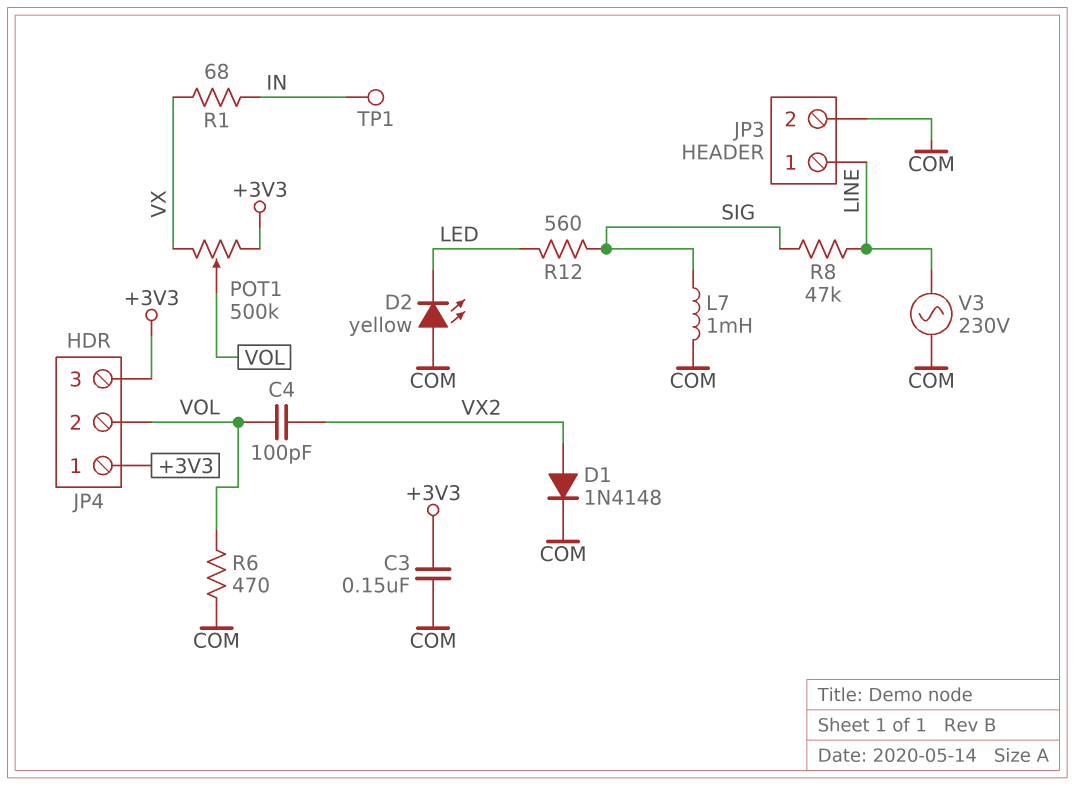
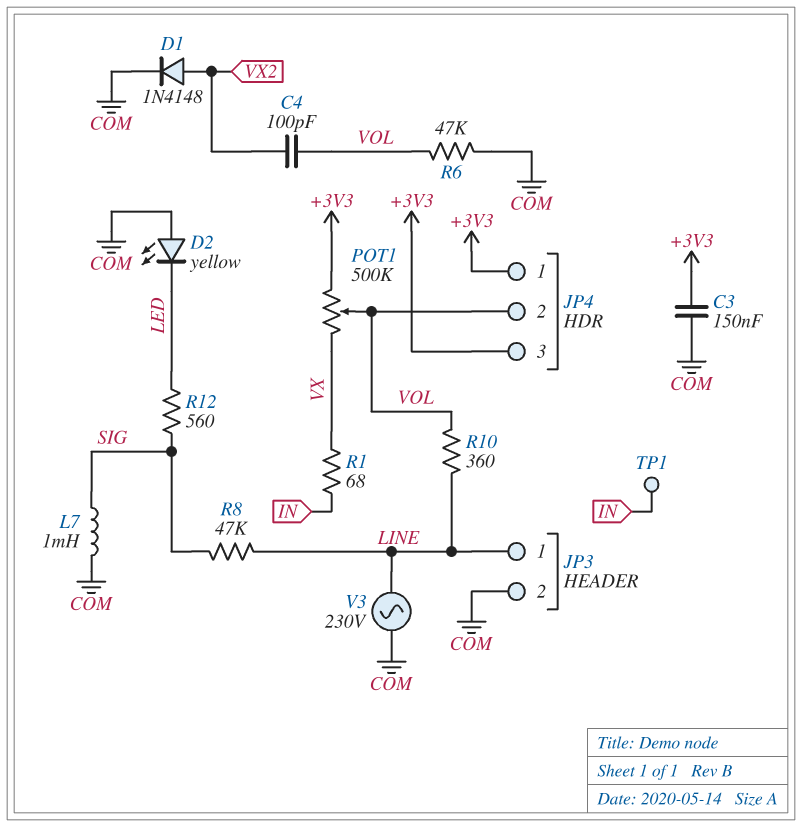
R6: 470 (COM, VOL) -> 47k (COM, VOL)
R10: none -> 360 (LINE, VOL)

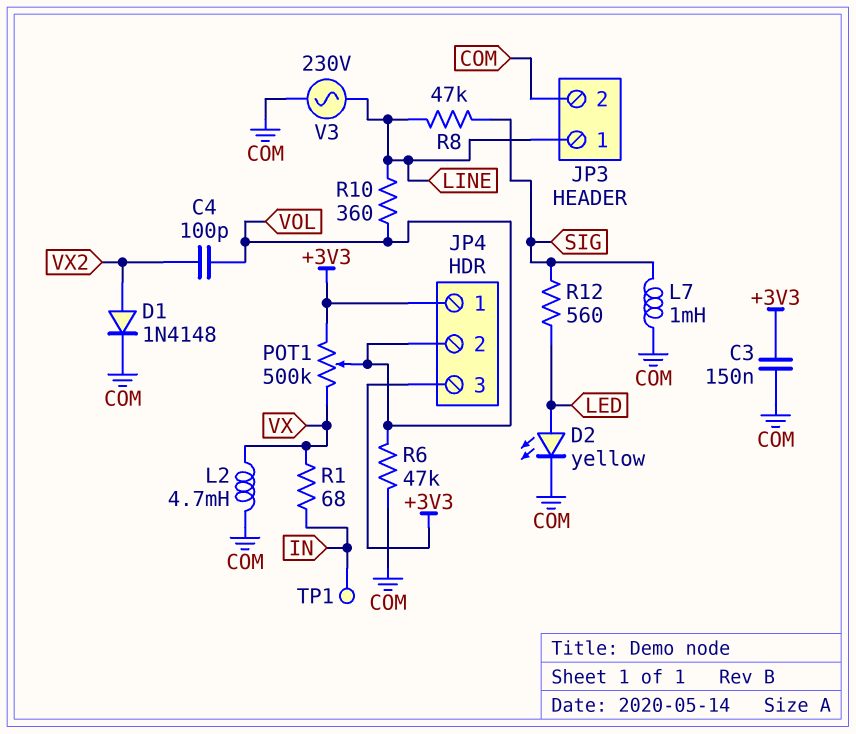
D2: LED yellow (A COM, K LED) -> LED yellow (A LED, K COM)
L2: none -> 4.7mH (COM, VX)

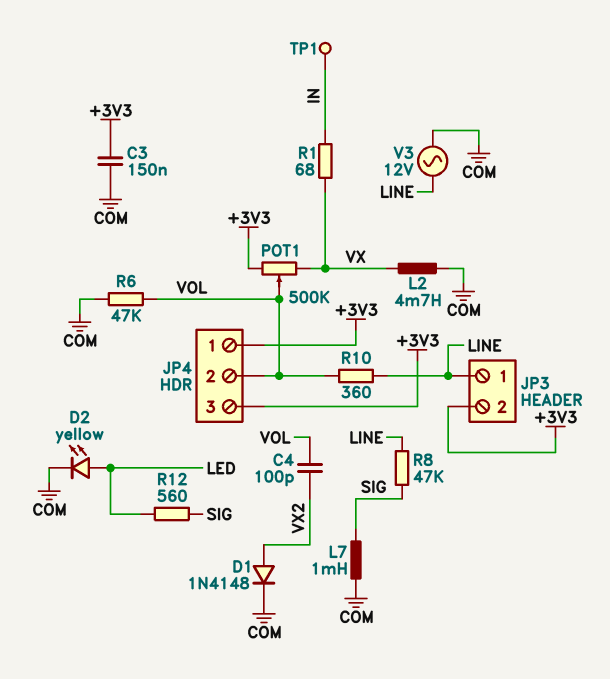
JP3 pin 2: COM -> +3V3
V3: AC 230V (COM, LINE) -> AC 12V (COM, LINE)

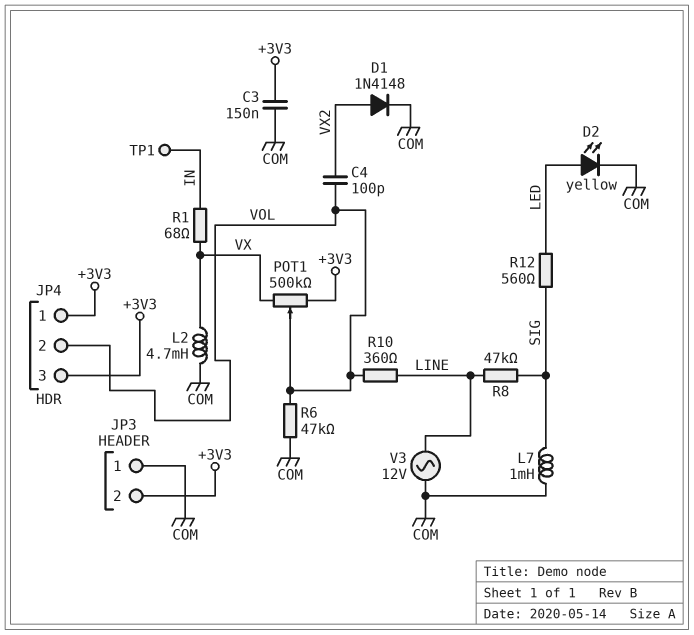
JP3 pin 1: LINE -> COM

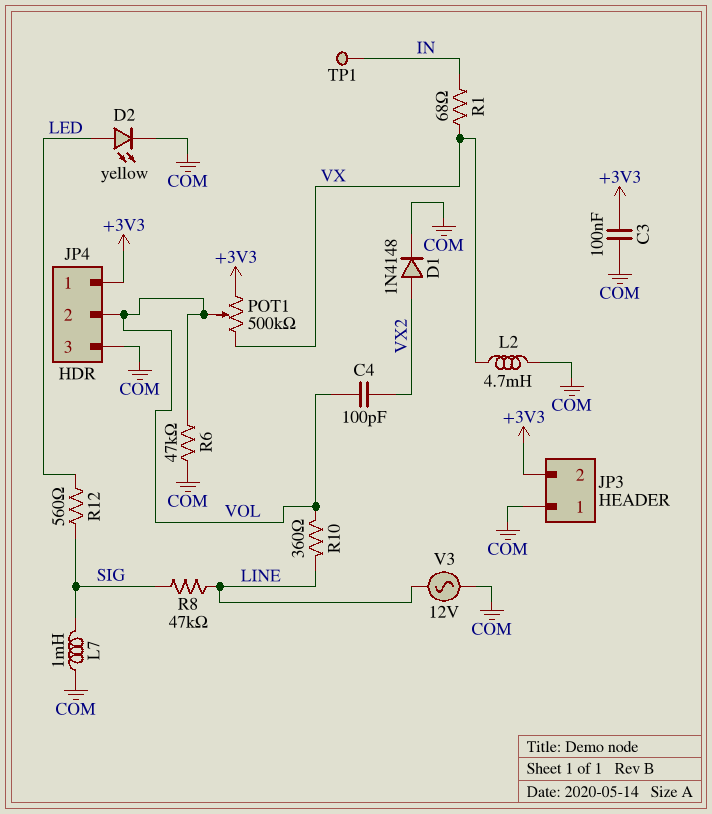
C3: 150nF (+3V3, COM) -> 100nF (+3V3, COM)
JP4 pin 3: +3V3 -> COM

